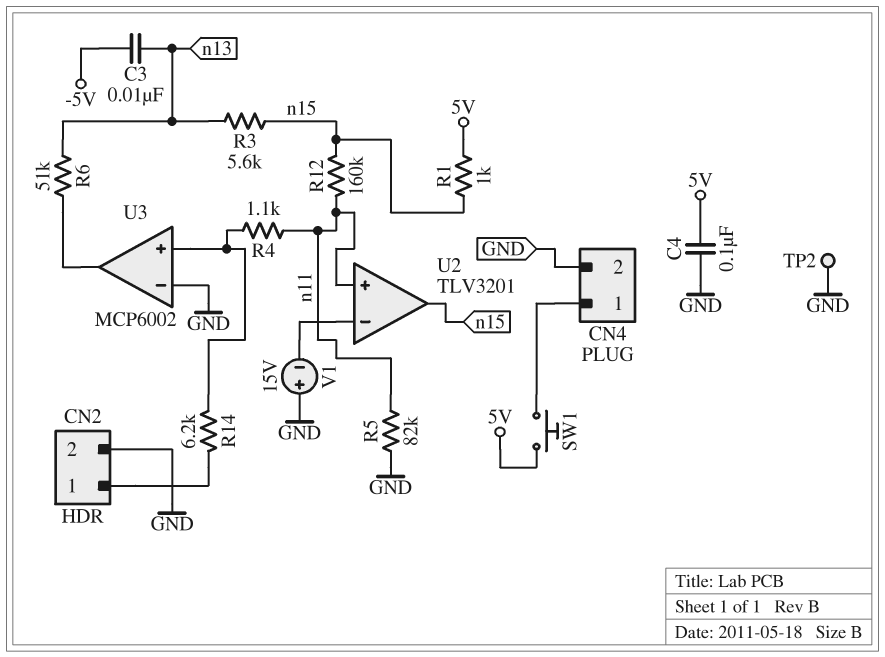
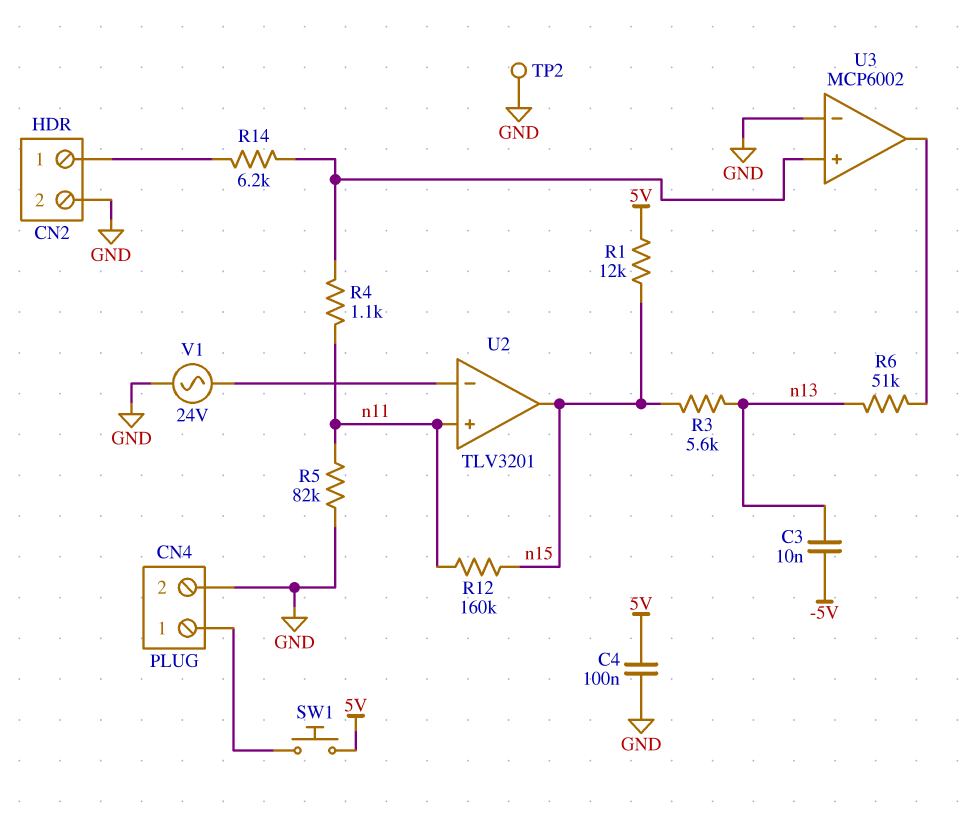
R1: 1k (5V, n15) -> 12k (5V, n15)
V1: 15V (plus GND, minus U2/in-) -> AC 24V (GND, U2/in-)

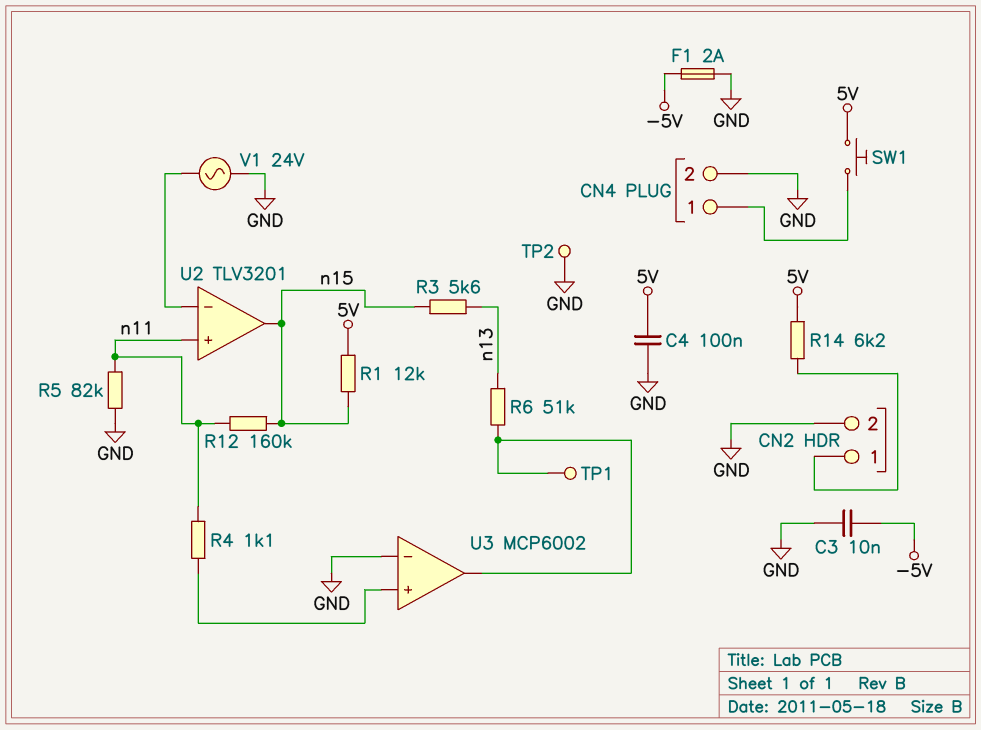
C3: 10nF (-5V, n13) -> 10nF (-5V, GND)
F1: none -> 2A (-5V, GND)
R14: 6.2k (CN2/1, U3/in+) -> 6.2k (5V, CN2/1)
TP1: none -> test point (U3/out)

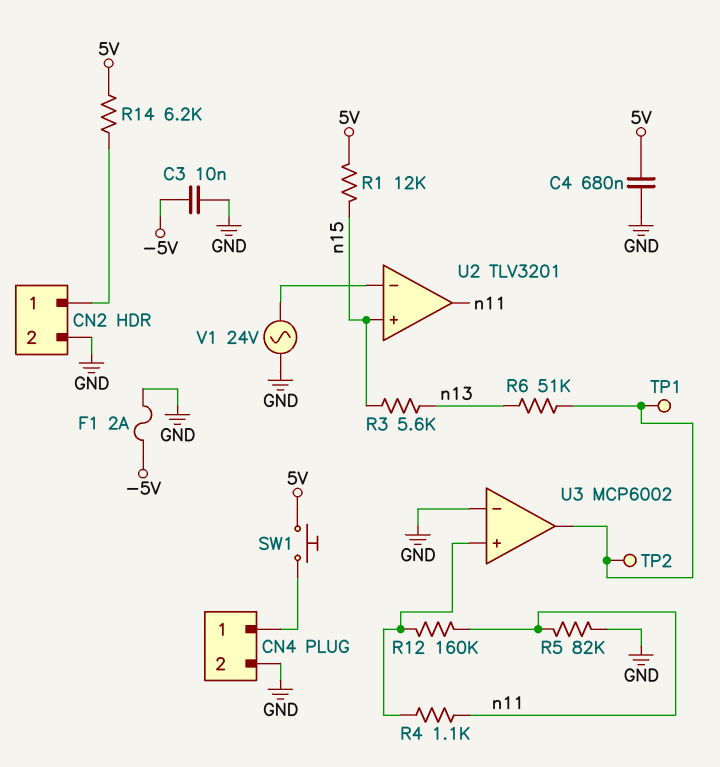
C4: 100nF (5V, GND) -> 680nF (5V, GND)
R12: 160k (n11, n15) -> 160k (U3/in+, n11)
TP2: test point (GND) -> test point (U3/out)
U2 pin in+: n11 -> n15
U2 pin out: n15 -> n11

